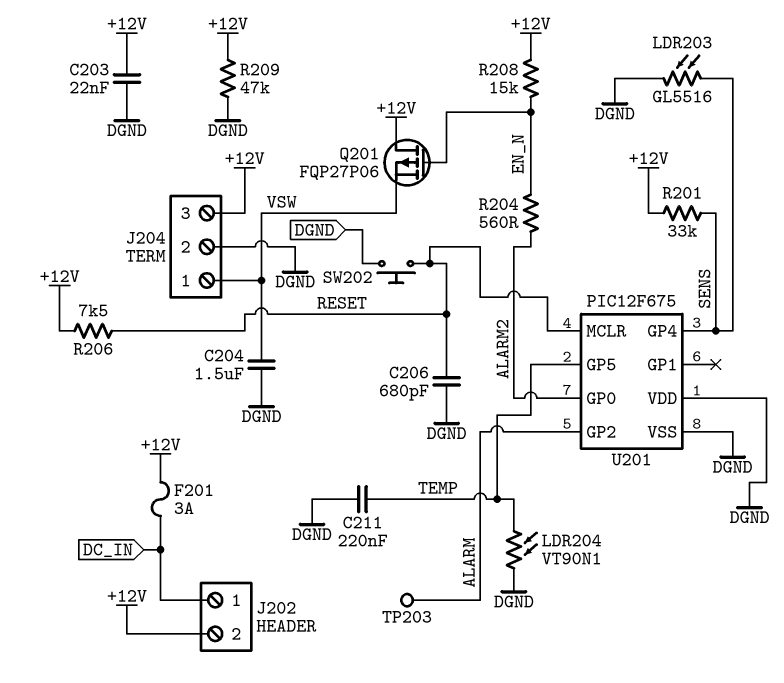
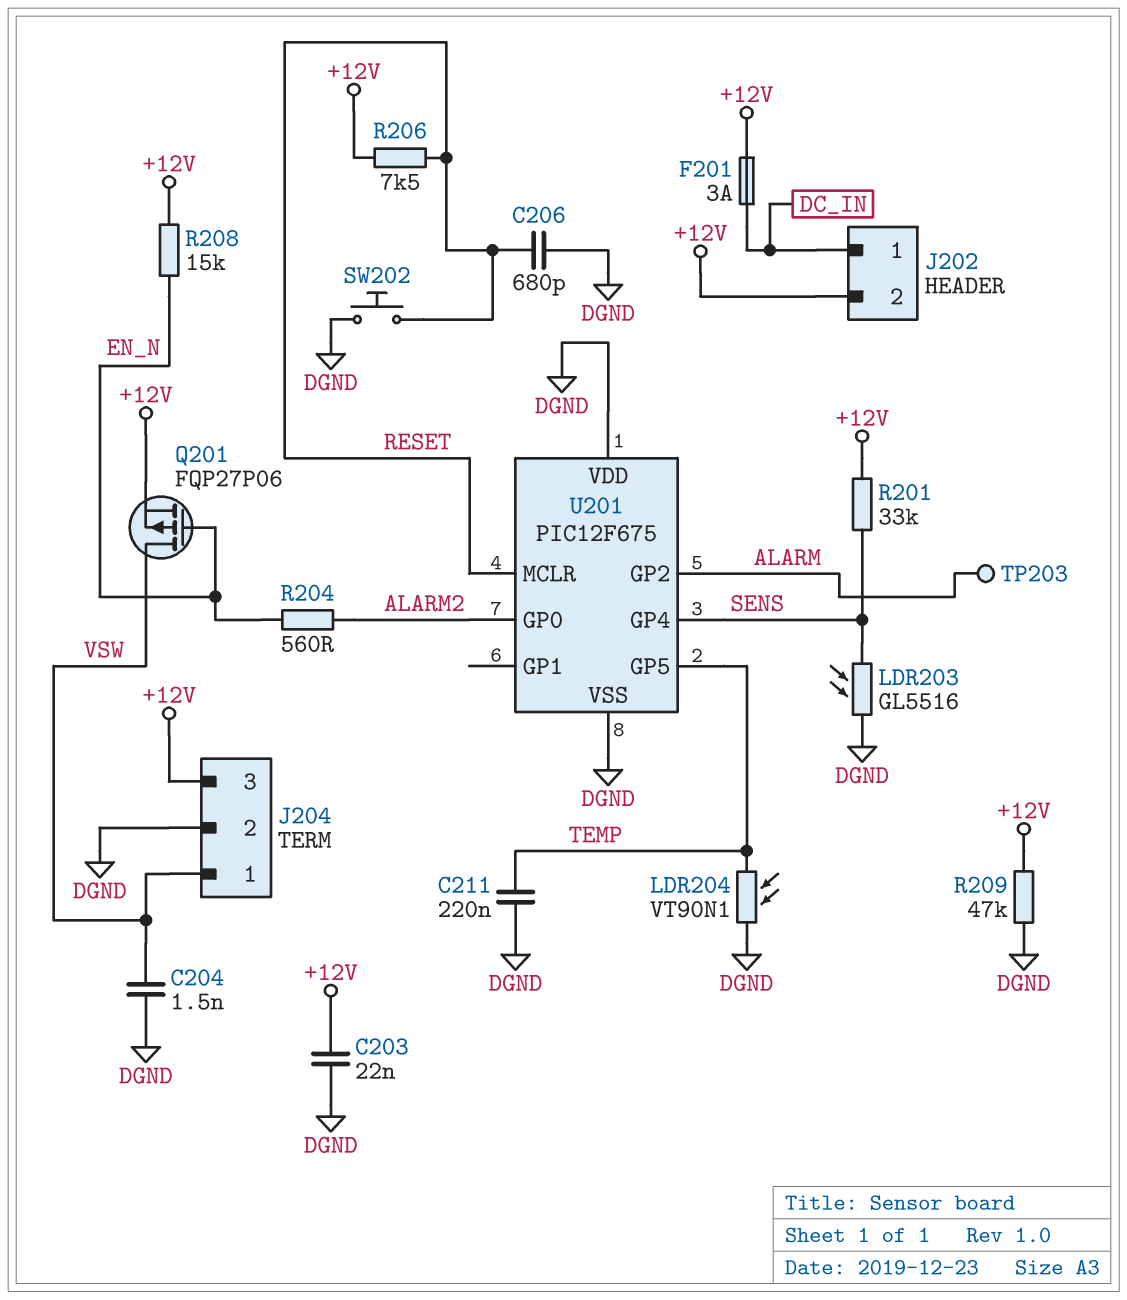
C204: 1.5uF (DGND, VSW) -> 1.5nF (DGND, VSW)
Q201: PMOS FQP27P06 (G EN_N, D +12V, S VSW) -> PMOS FQP27P06 (G EN_N, D VSW, S +12V)

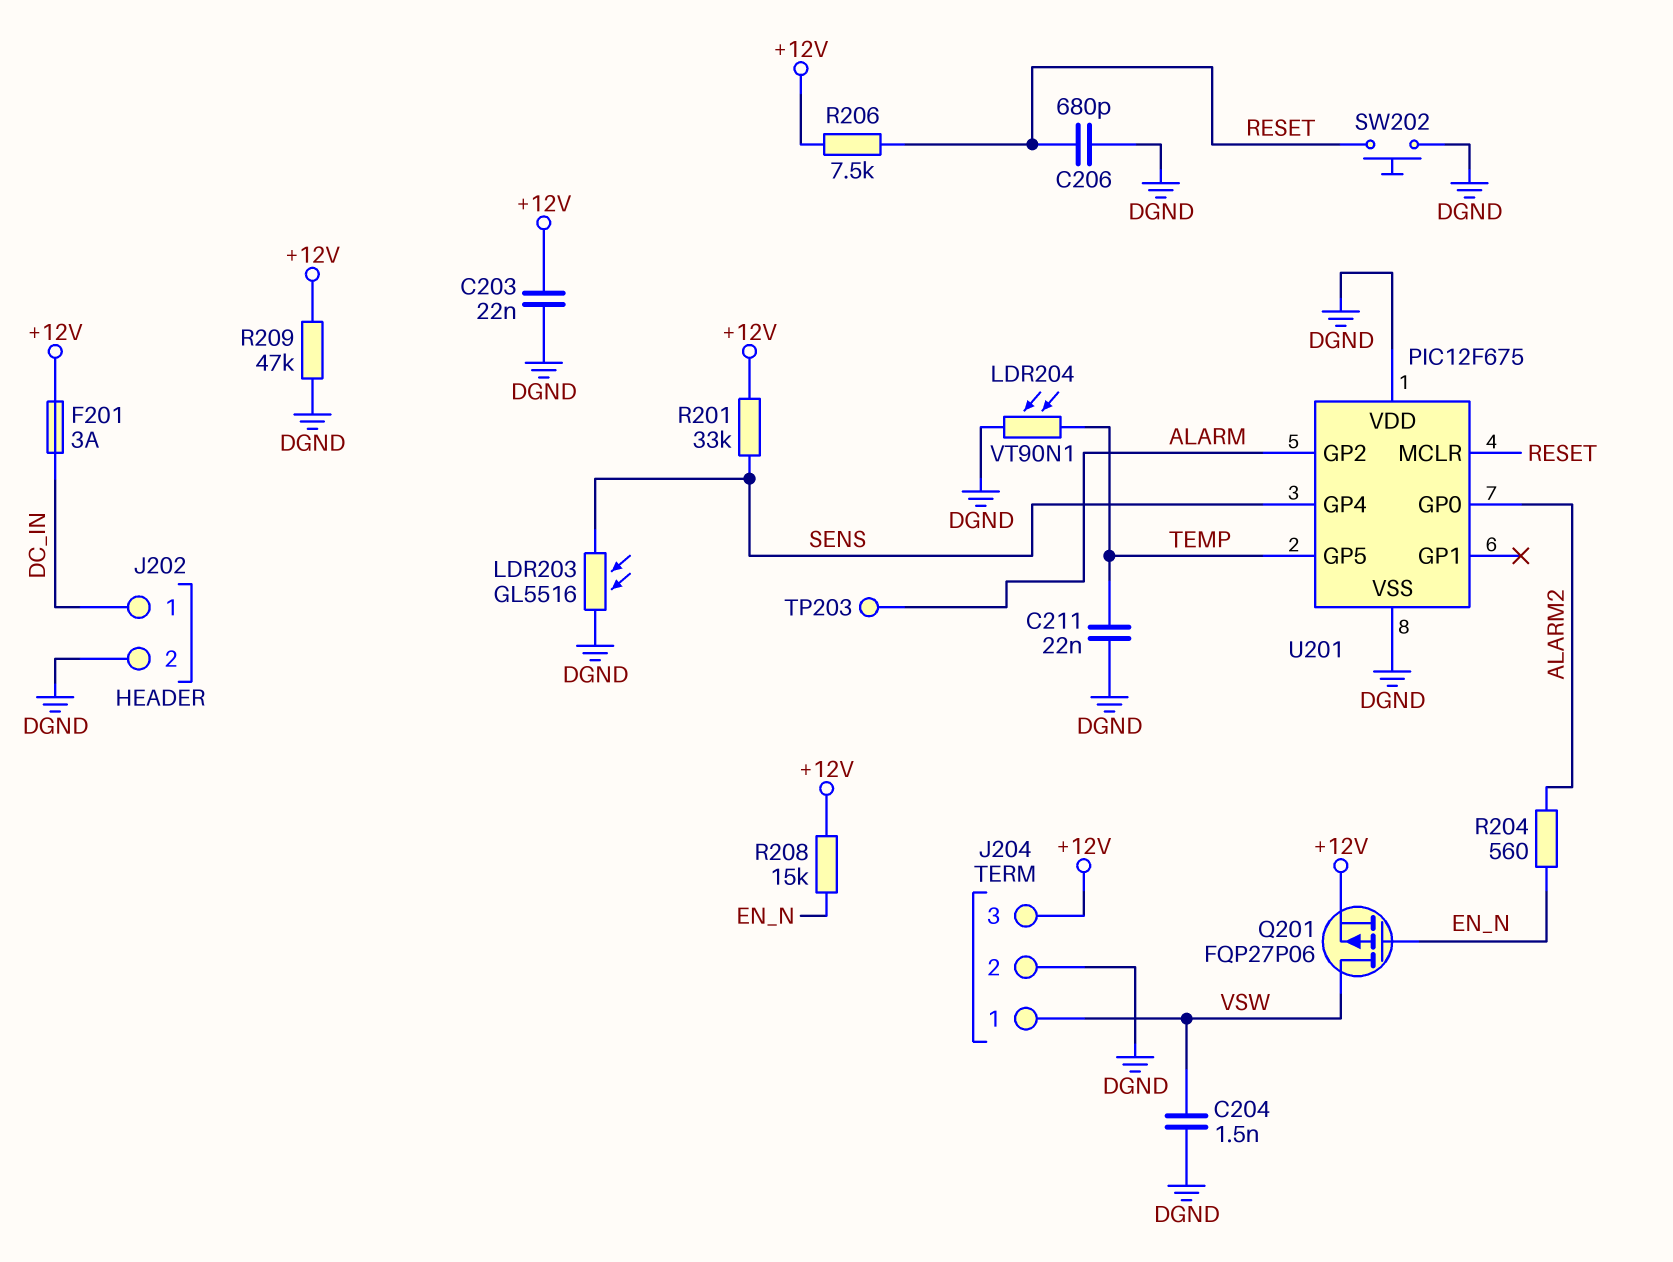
C211: 220nF (DGND, TEMP) -> 22nF (DGND, TEMP)
J202 pin 2: +12V -> DGND

